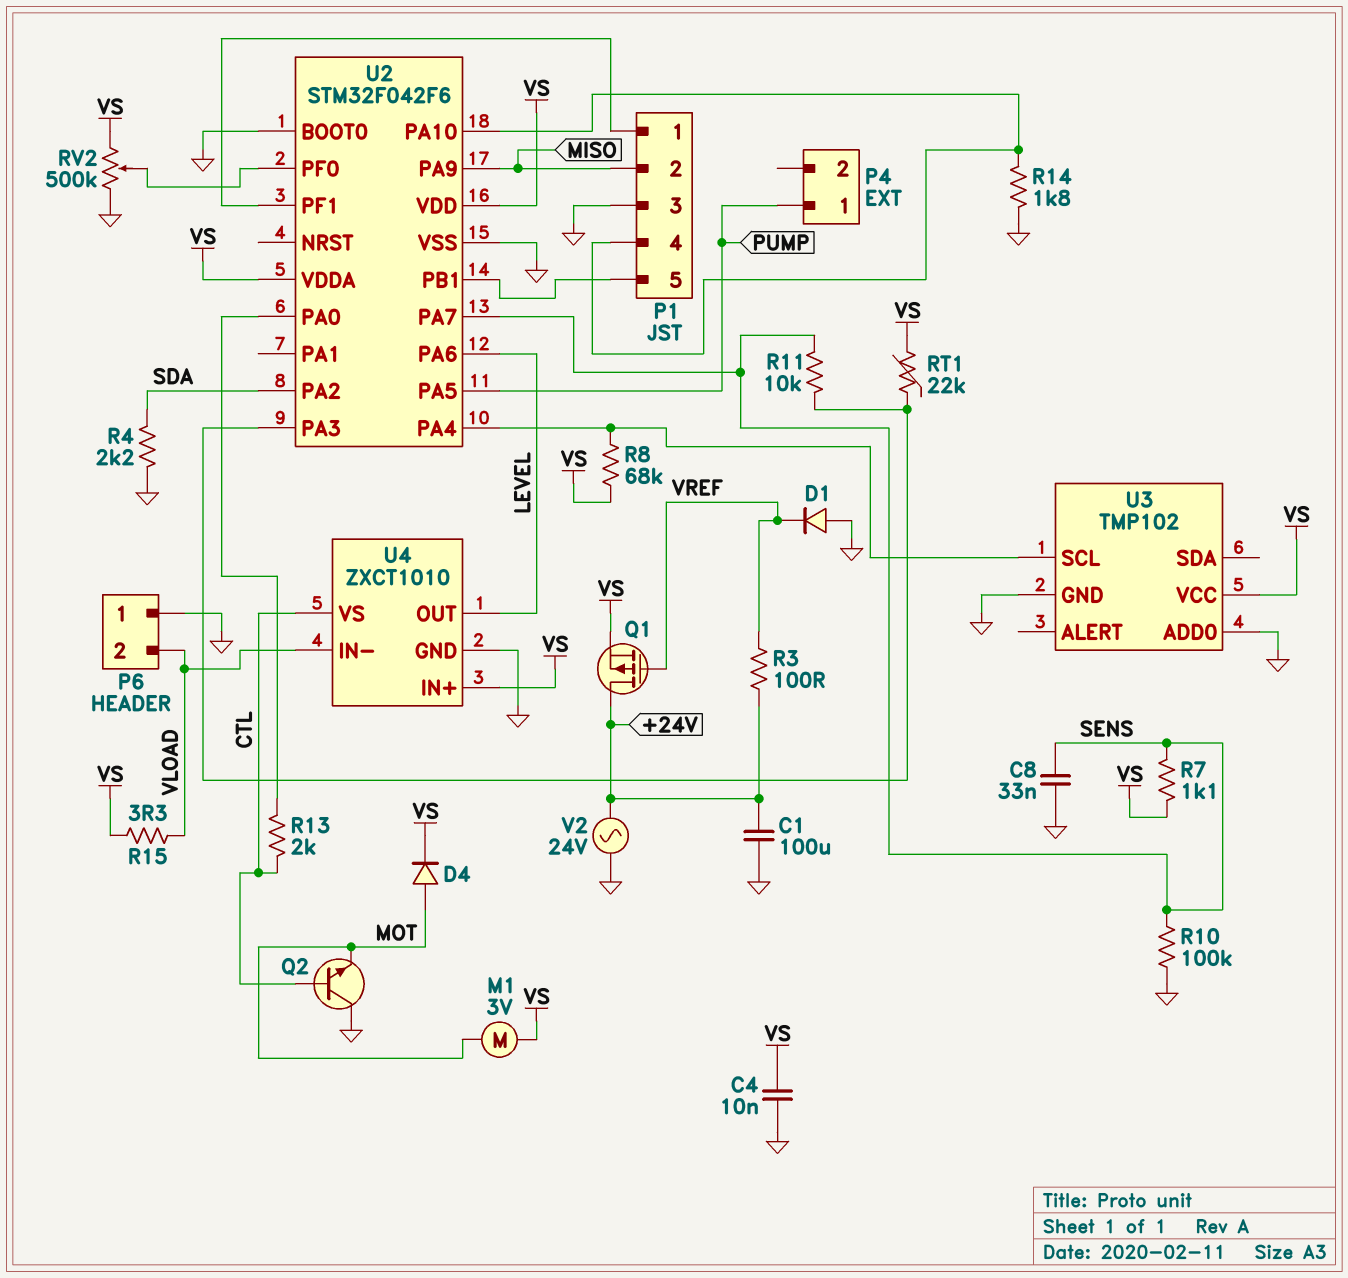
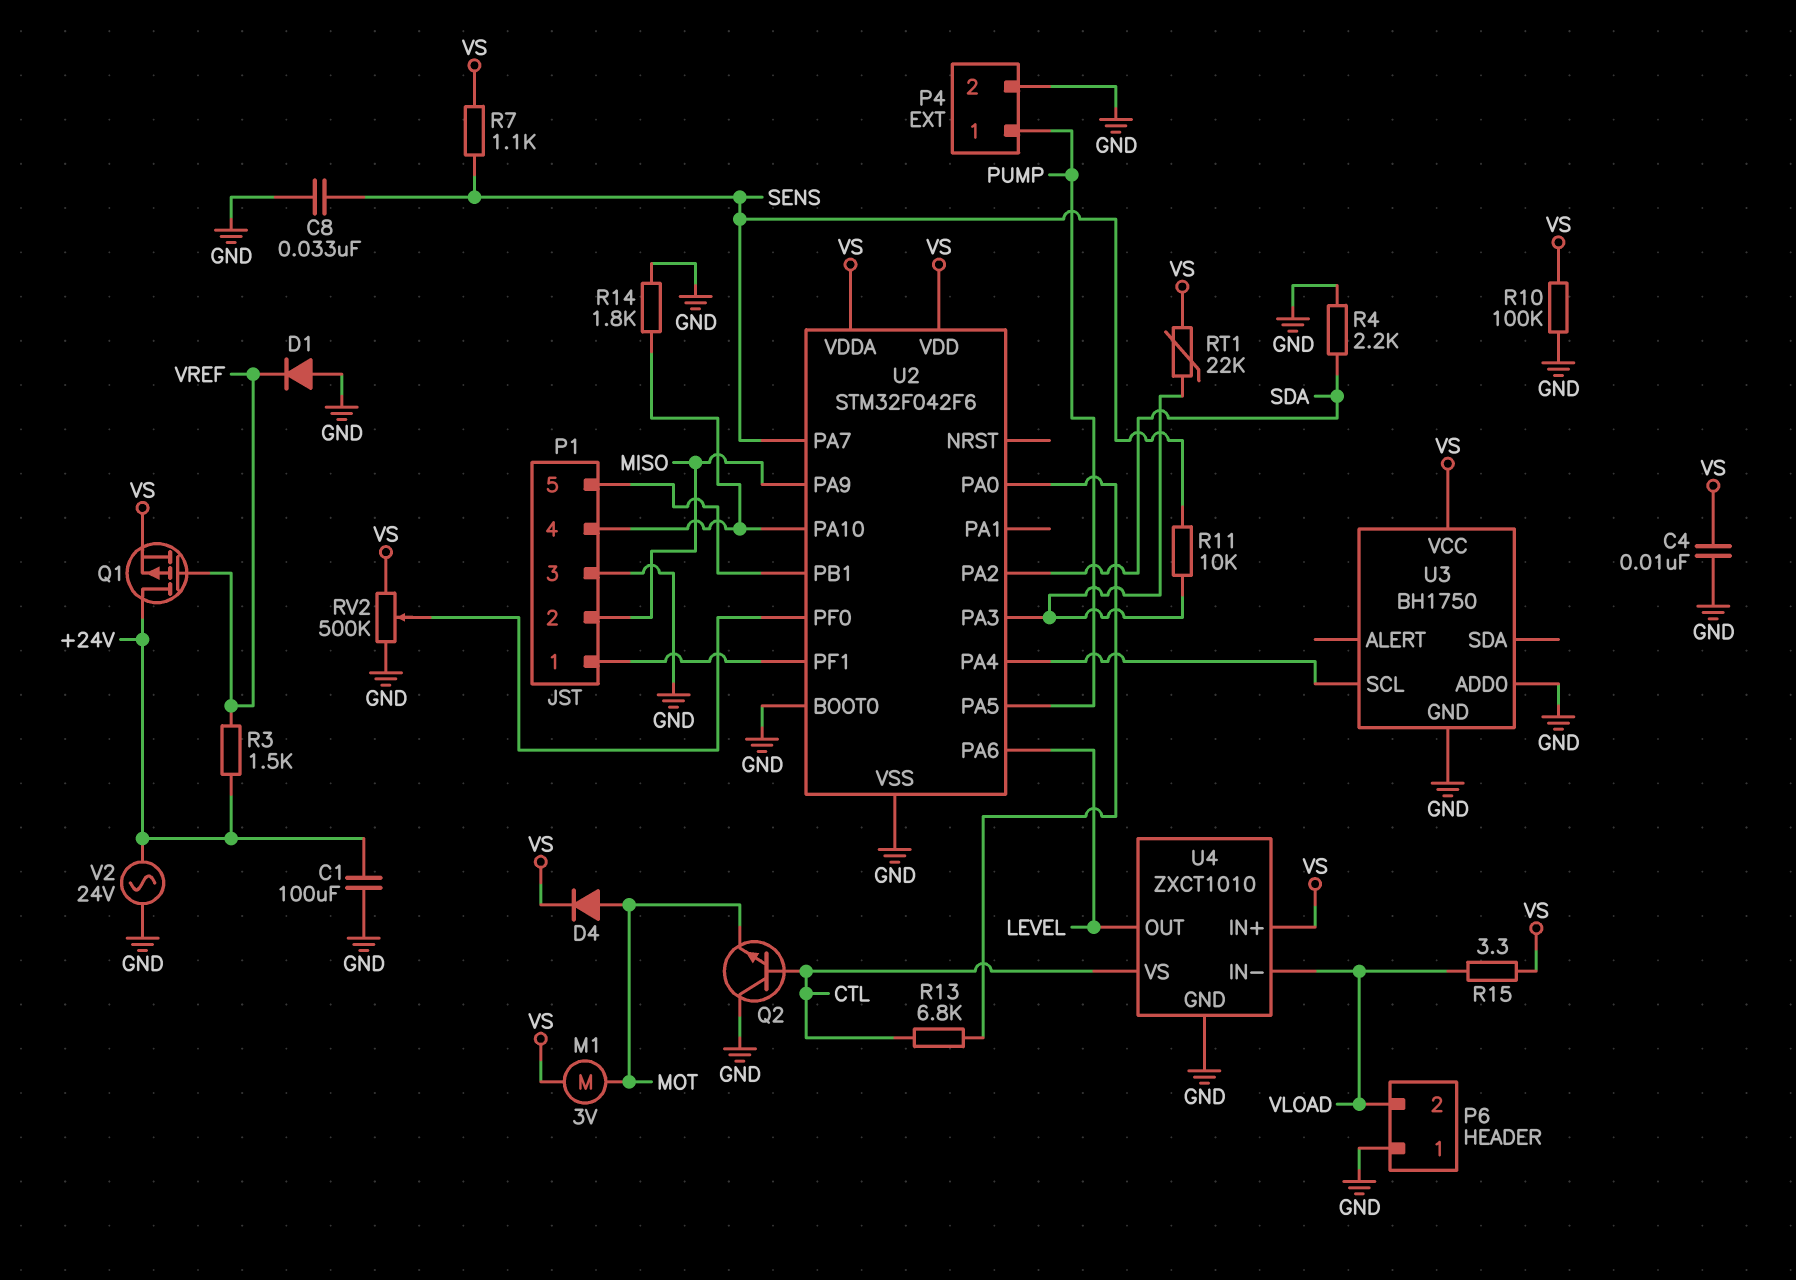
P4 pin 2: none -> GND
R3: 100 (+24V, VREF) -> 1.5k (+24V, VREF)
R8: 68k (U2/PA4, VS) -> none
R10: 100k (GND, SENS) -> 100k (GND, VS)
R13: 2k (CTL, U2/PA0) -> 6.8k (CTL, U2/PA0)
U3: TMP102 -> BH1750

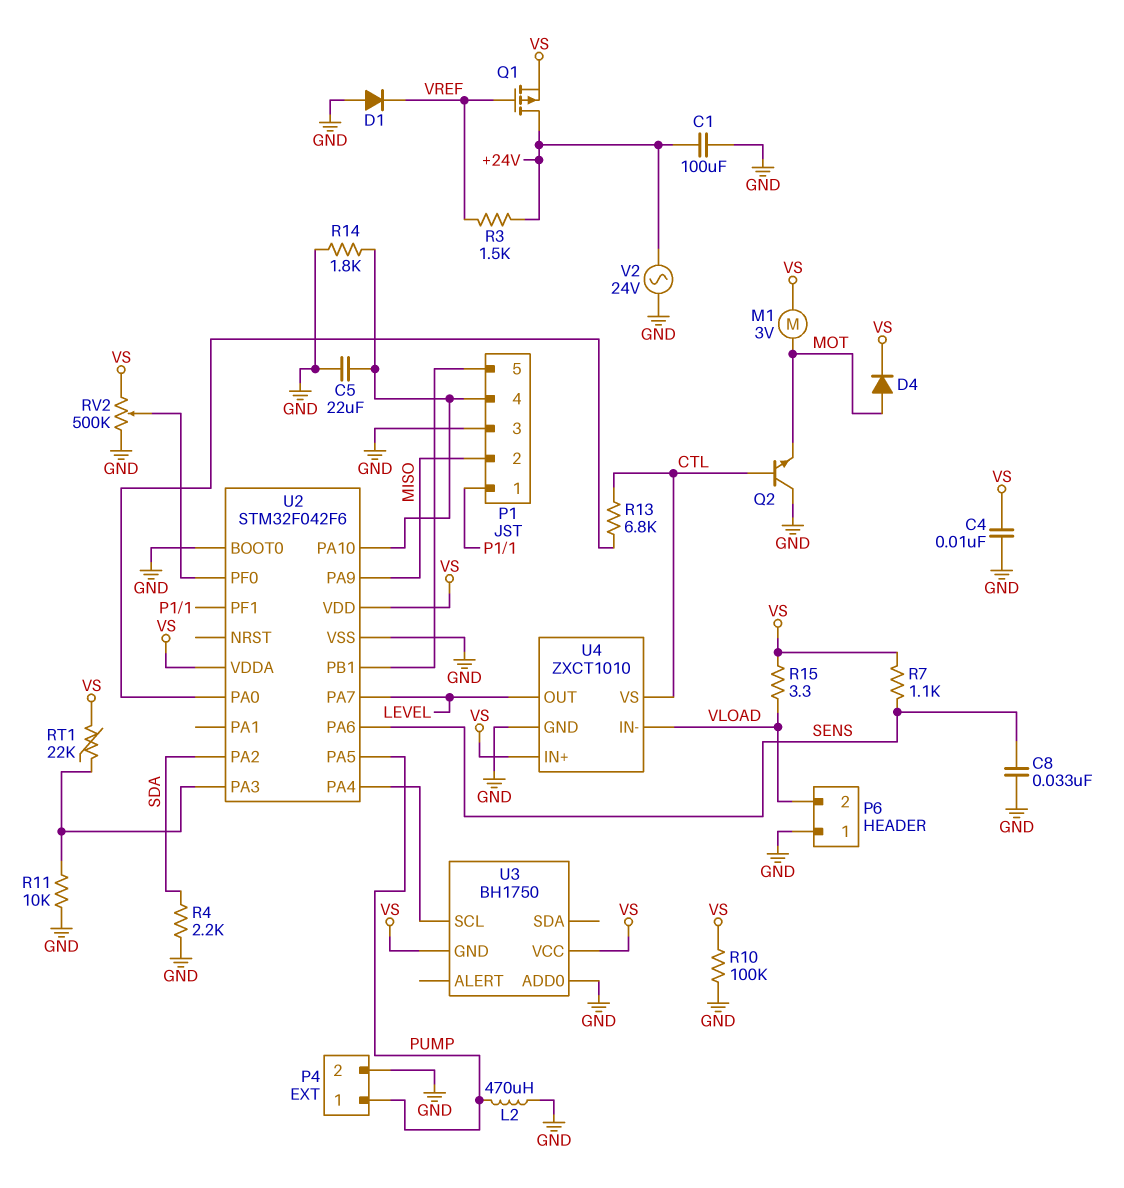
C5: none -> 22uF (GND, P1/4)
L2: none -> 470uH (GND, PUMP)
R11: 10k (SENS, U2/PA3) -> 10k (GND, U2/PA3)
U2 pin PA6: LEVEL -> SENS
U2 pin PA7: SENS -> LEVEL
U3 pin GND: GND -> VS

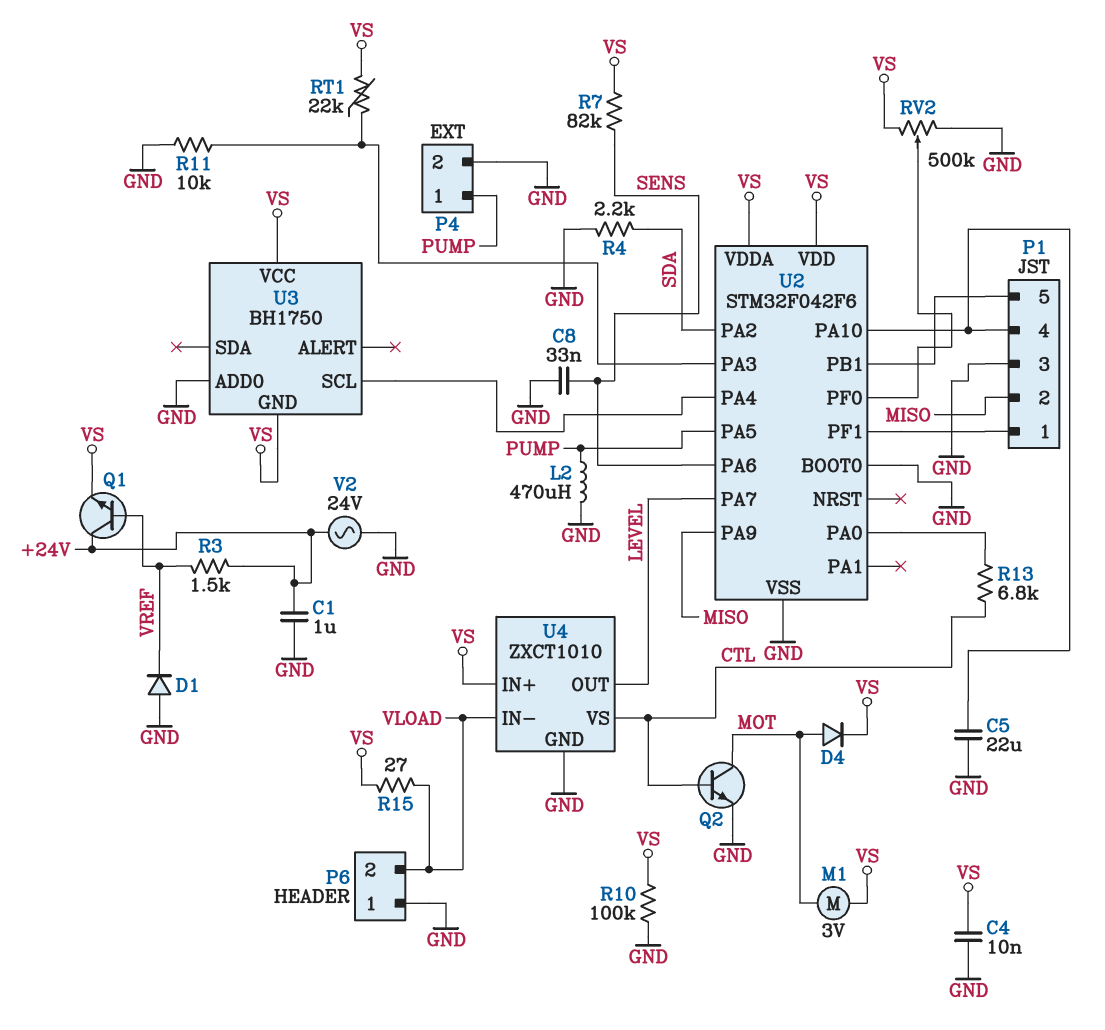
C1: 100uF (+24V, GND) -> 1uF (+24V, GND)
Q1: PMOS (G VREF, D +24V, S VS) -> NPN (B VREF, C +24V, E VS)
Q2: NPN (B CTL, C GND, E MOT) -> NPN (B CTL, C MOT, E GND)
R7: 1.1k (SENS, VS) -> 82k (SENS, VS)
R14: 1.8k (GND, P1/4) -> none
R15: 3.3 (VLOAD, VS) -> 27 (VLOAD, VS)

